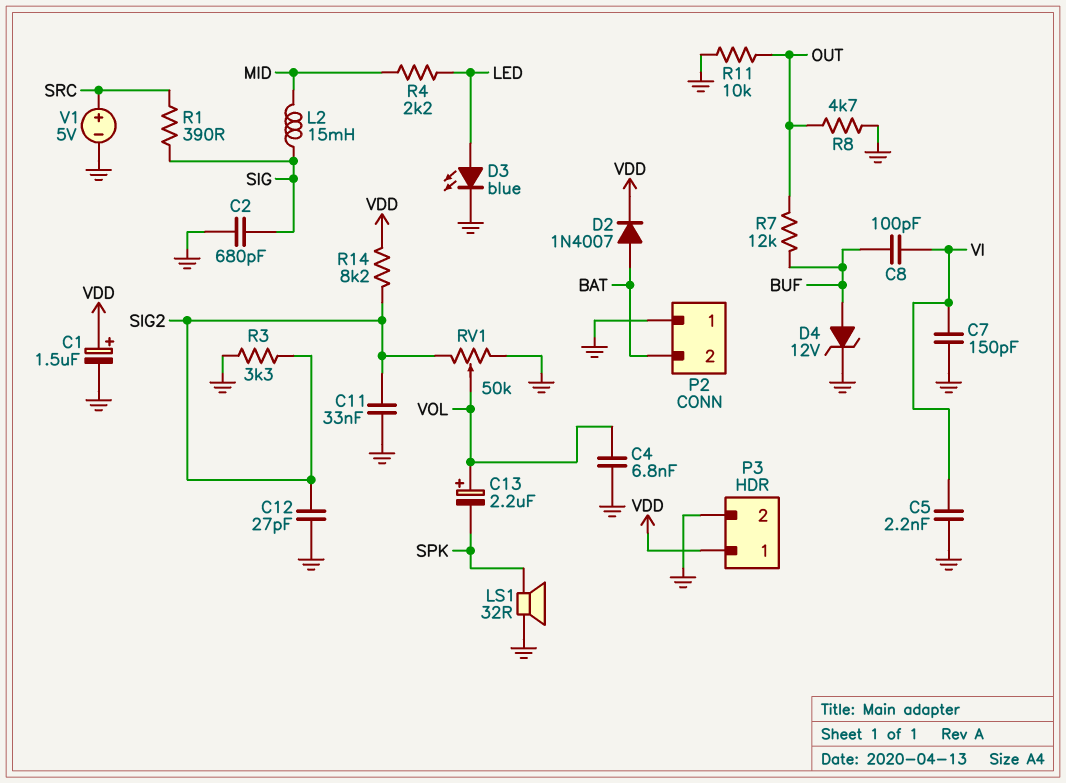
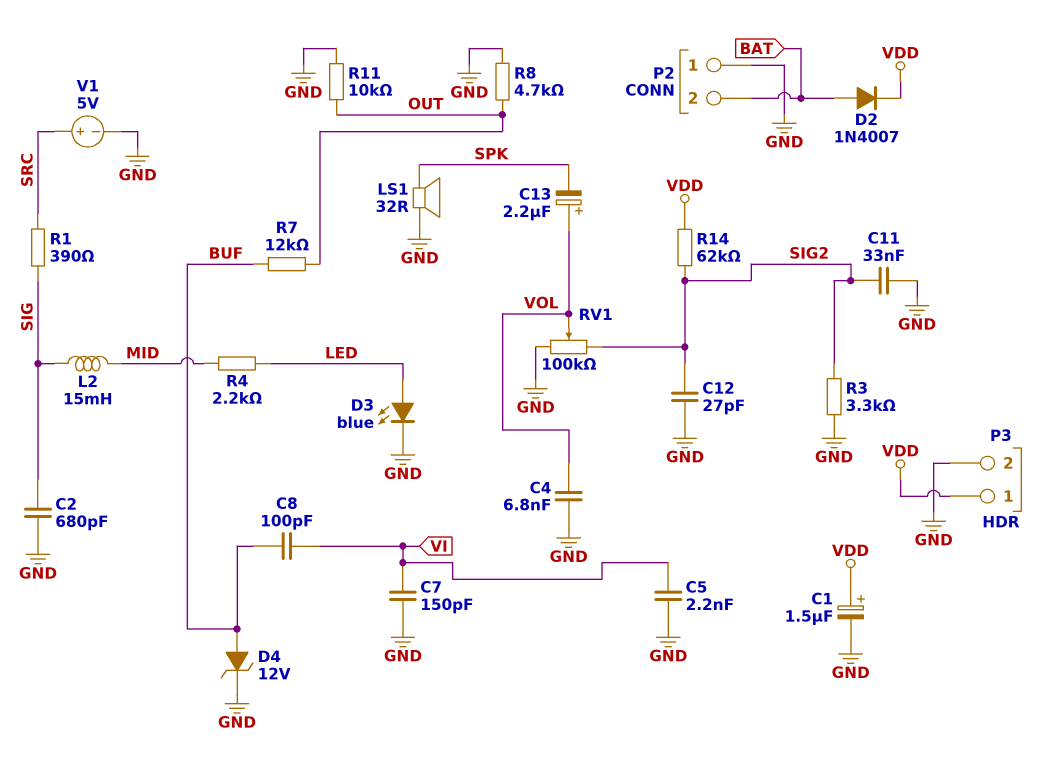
R14: 8.2k (SIG2, VDD) -> 62k (SIG2, VDD)
RV1: 50k (GND, SIG2, wiper VOL) -> 100k (GND, SIG2, wiper VOL)

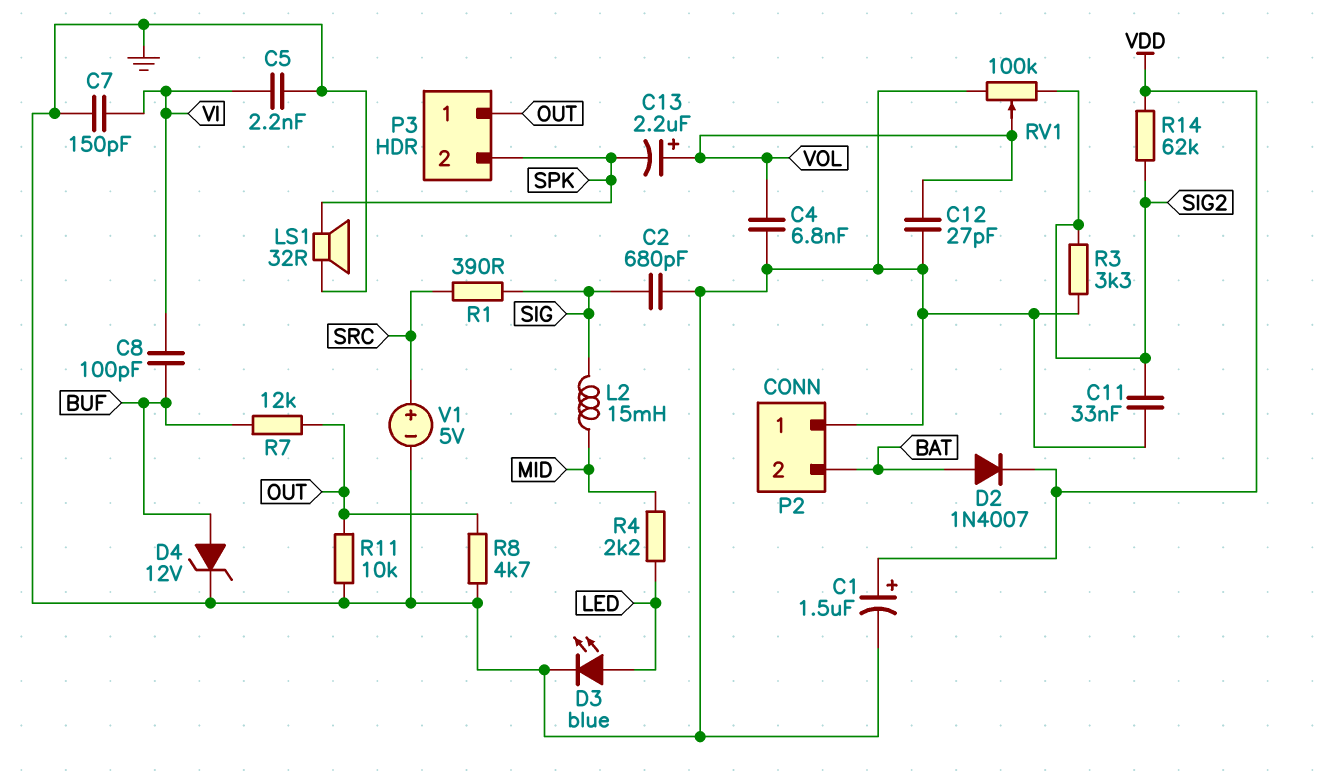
C12: 27pF (GND, SIG2) -> 27pF (GND, VOL)
P3 pin 1: VDD -> OUT
P3 pin 2: GND -> SPK

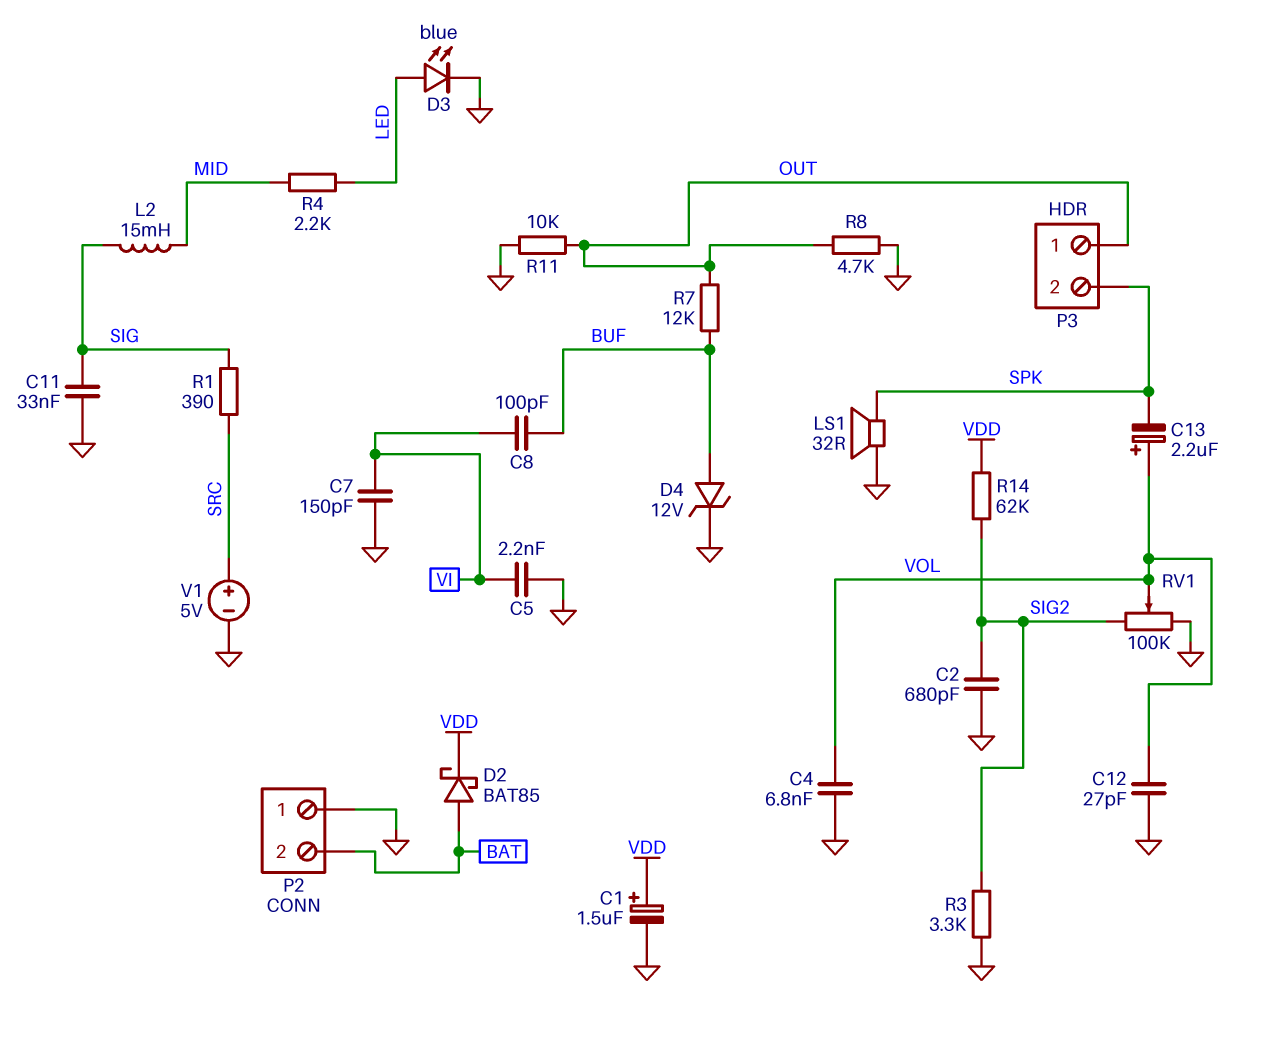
C2: 680pF (GND, SIG) -> 680pF (GND, SIG2)
C11: 33nF (GND, SIG2) -> 33nF (GND, SIG)
D2: diode 1N4007 (A BAT, K VDD) -> schottky BAT85 (A BAT, K VDD)

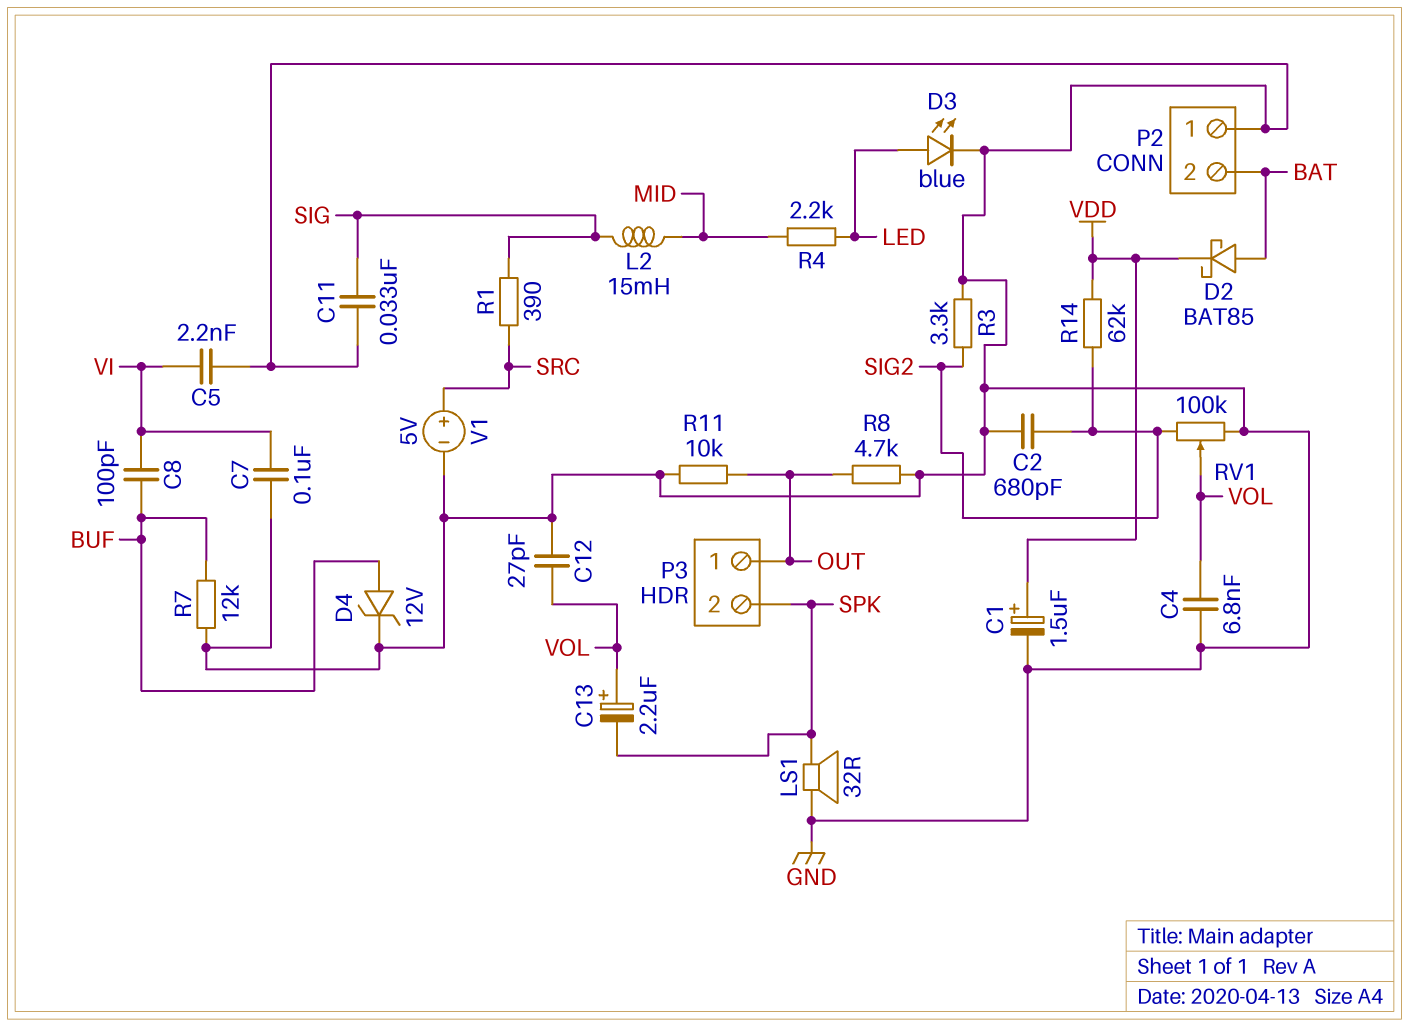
C7: 150pF (GND, VI) -> 100nF (GND, VI)
R7: 12k (BUF, OUT) -> 12k (BUF, GND)

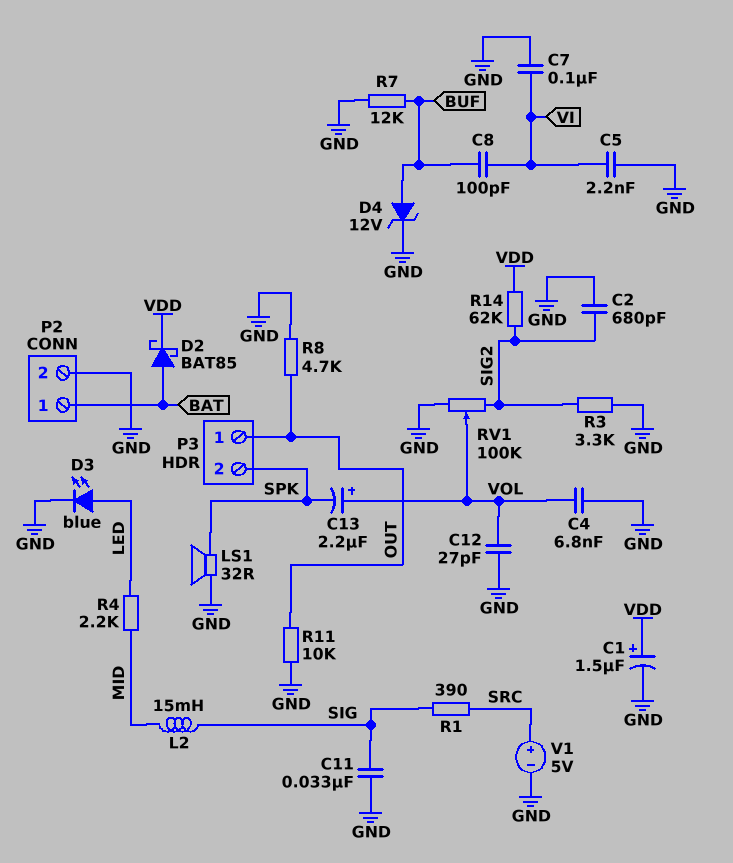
P2 pin 1: GND -> BAT
P2 pin 2: BAT -> GND

